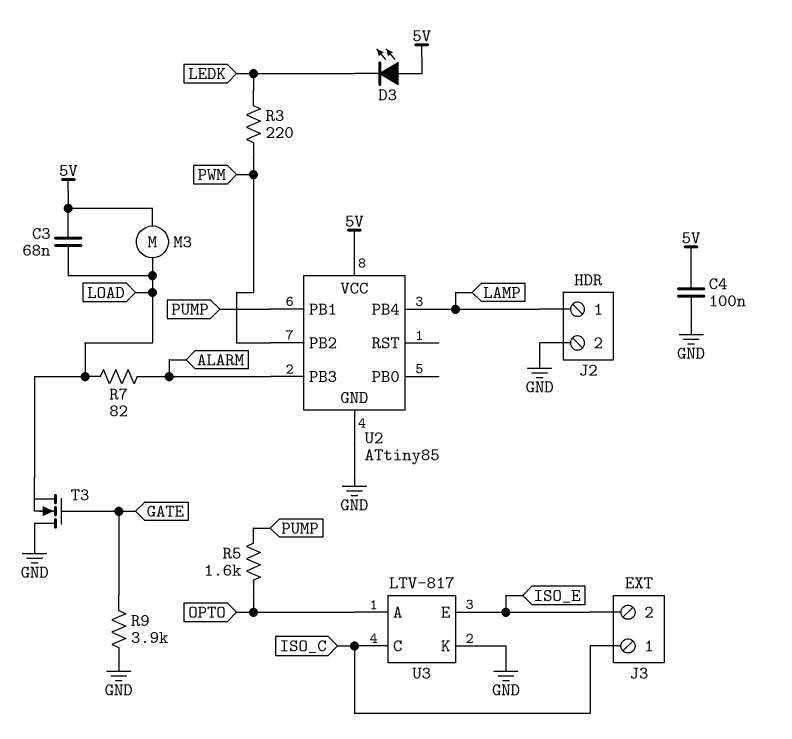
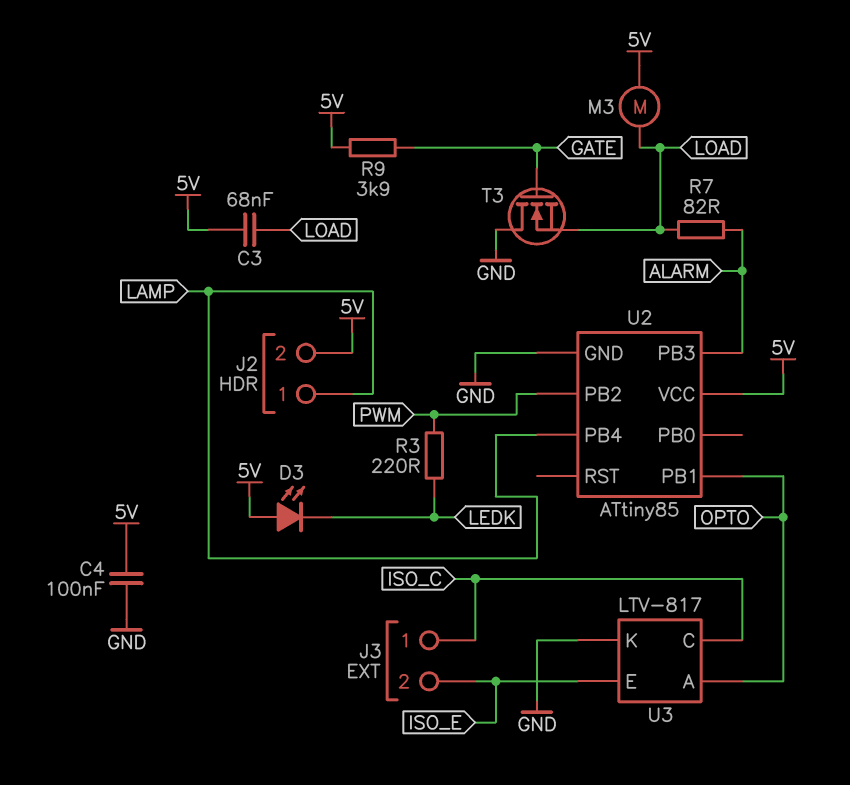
J2 pin 2: GND -> 5V
R5: 1.6k (OPTO, PUMP) -> none
R9: 3.9k (GATE, GND) -> 3.9k (5V, GATE)
U2 pin PB1: PUMP -> OPTO

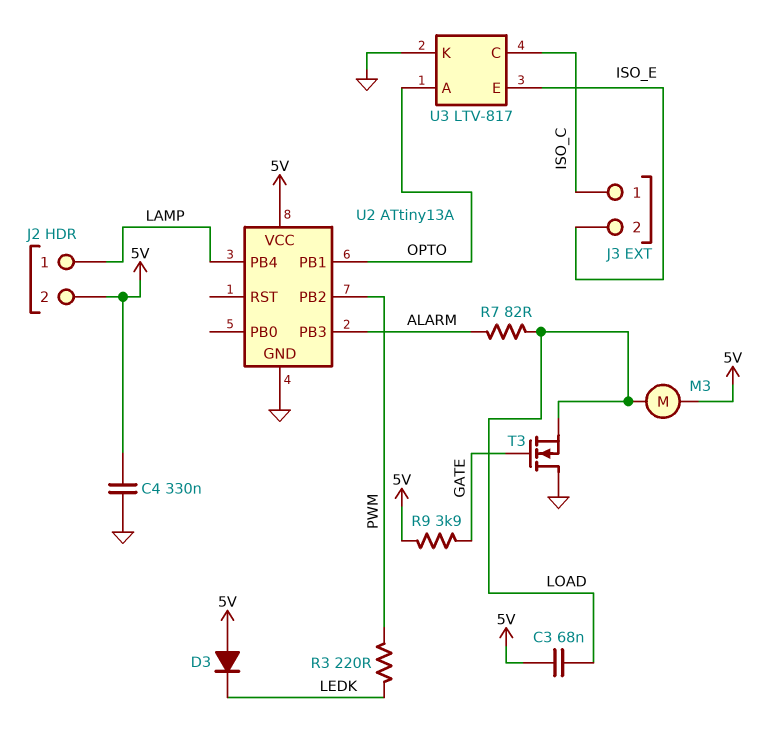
C4: 100nF (5V, GND) -> 330nF (5V, GND)
D3: LED (A 5V, K LEDK) -> diode (A 5V, K LEDK)
U2: ATtiny85 -> ATtiny13A

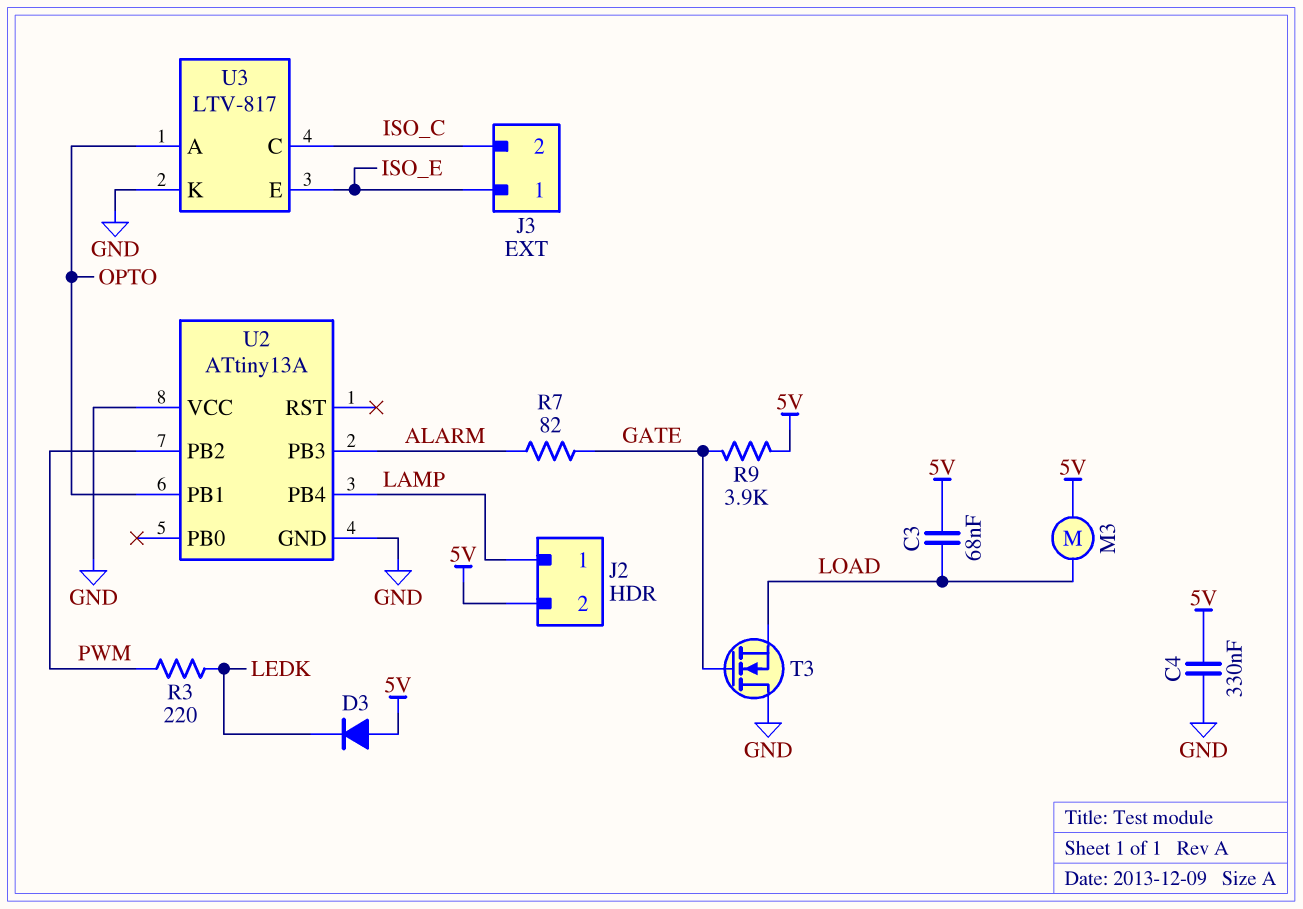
J3 pin 1: ISO_C -> ISO_E
J3 pin 2: ISO_E -> ISO_C
R7: 82 (ALARM, LOAD) -> 82 (ALARM, GATE)
U2 pin VCC: 5V -> GND

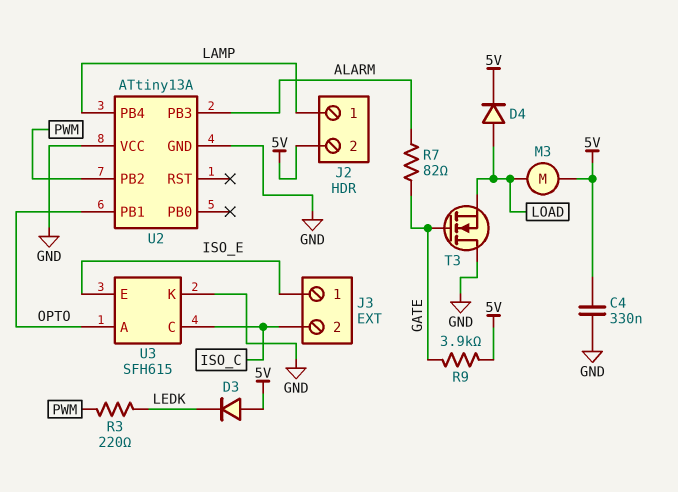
C3: 68nF (5V, LOAD) -> none
D4: none -> diode (A LOAD, K 5V)
U3: LTV-817 -> SFH615

